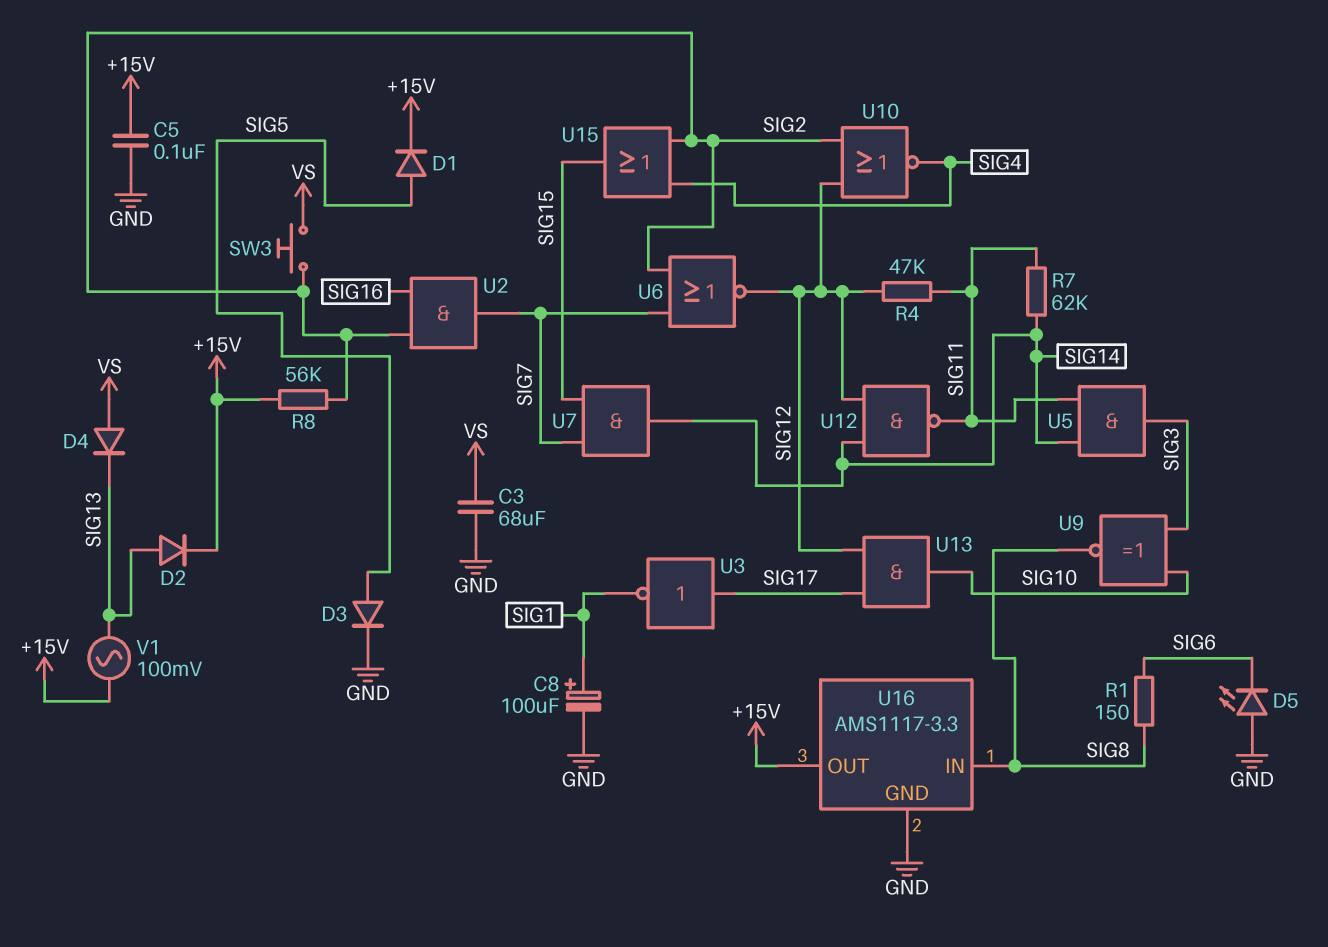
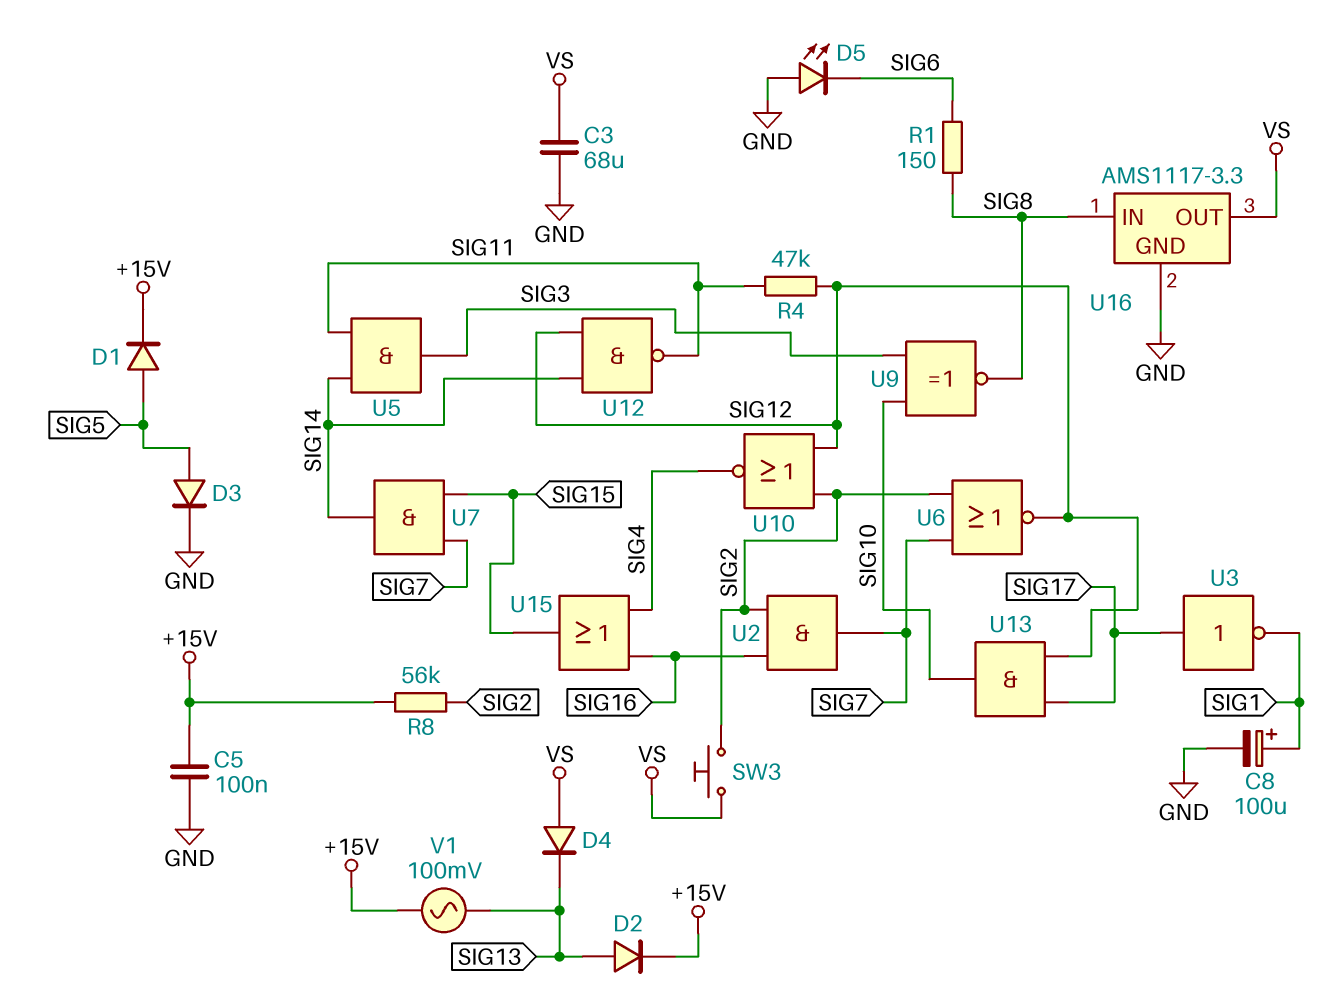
R7: 62k (SIG11, SIG14) -> none
U15: OR (in SIG2, in SIG4, out SIG15) -> OR (in SIG4, in SIG16, out SIG15)
U16 pin OUT: +15V -> VS

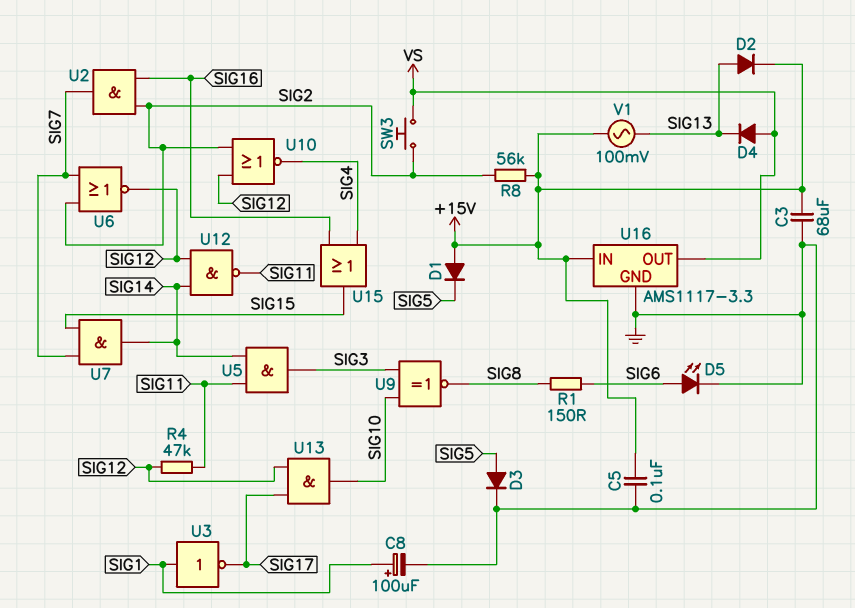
C3: 68uF (GND, VS) -> 68uF (+15V, GND)
D1: diode (A SIG5, K +15V) -> diode (A +15V, K SIG5)
D5: LED (A GND, K SIG6) -> LED (A SIG6, K GND)
U3: NOT (in SIG17, out SIG1) -> NOT (in SIG1, out SIG17)
U16 pin IN: SIG8 -> +15V

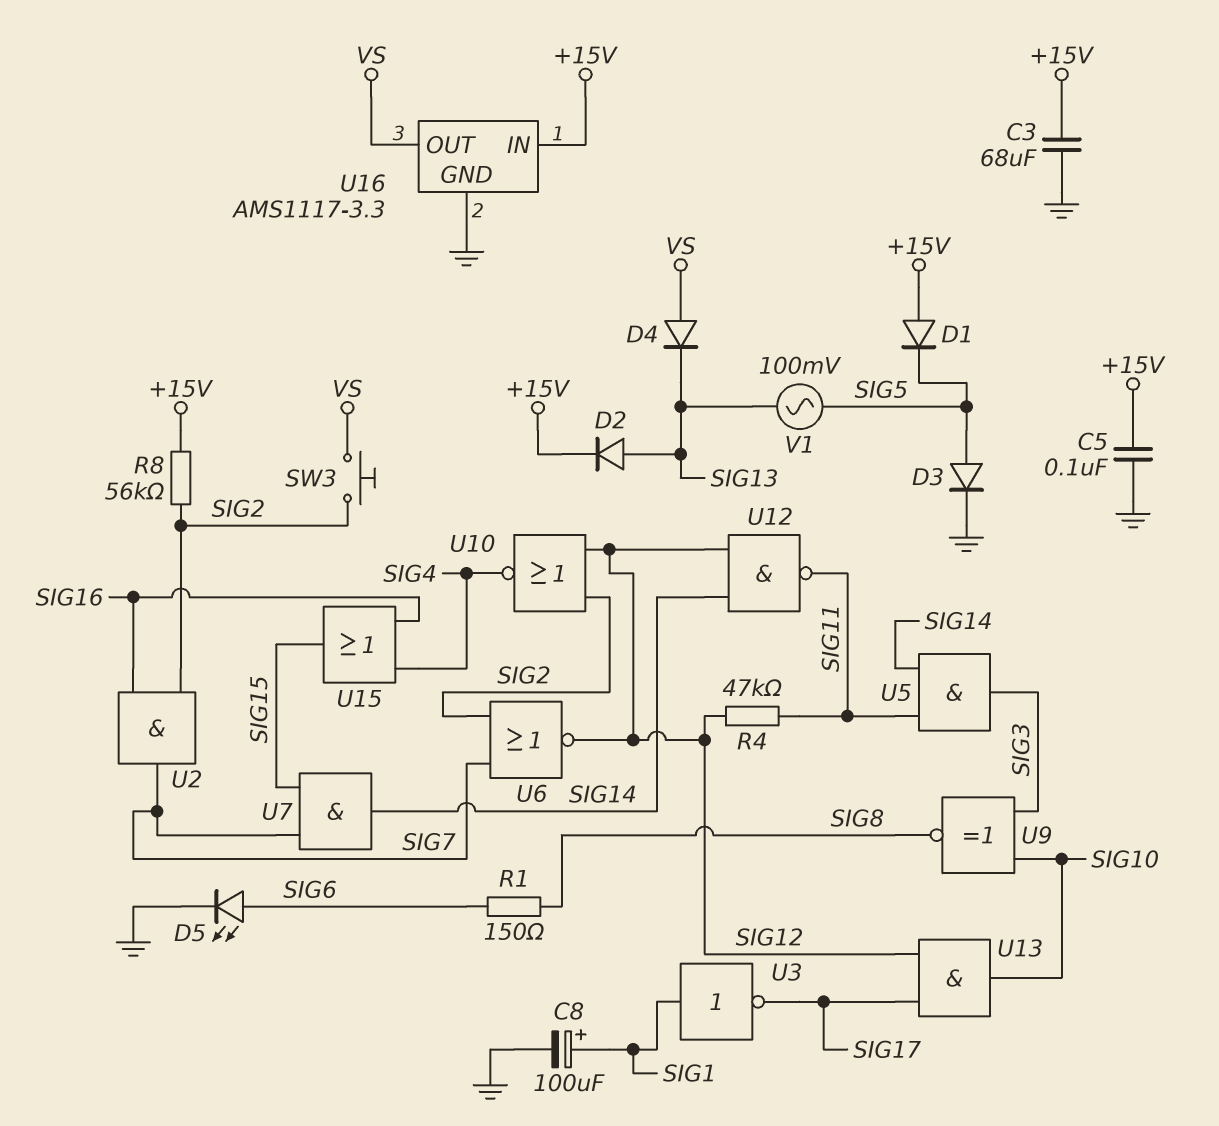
V1: AC 100mV (+15V, SIG13) -> AC 100mV (SIG5, SIG13)

